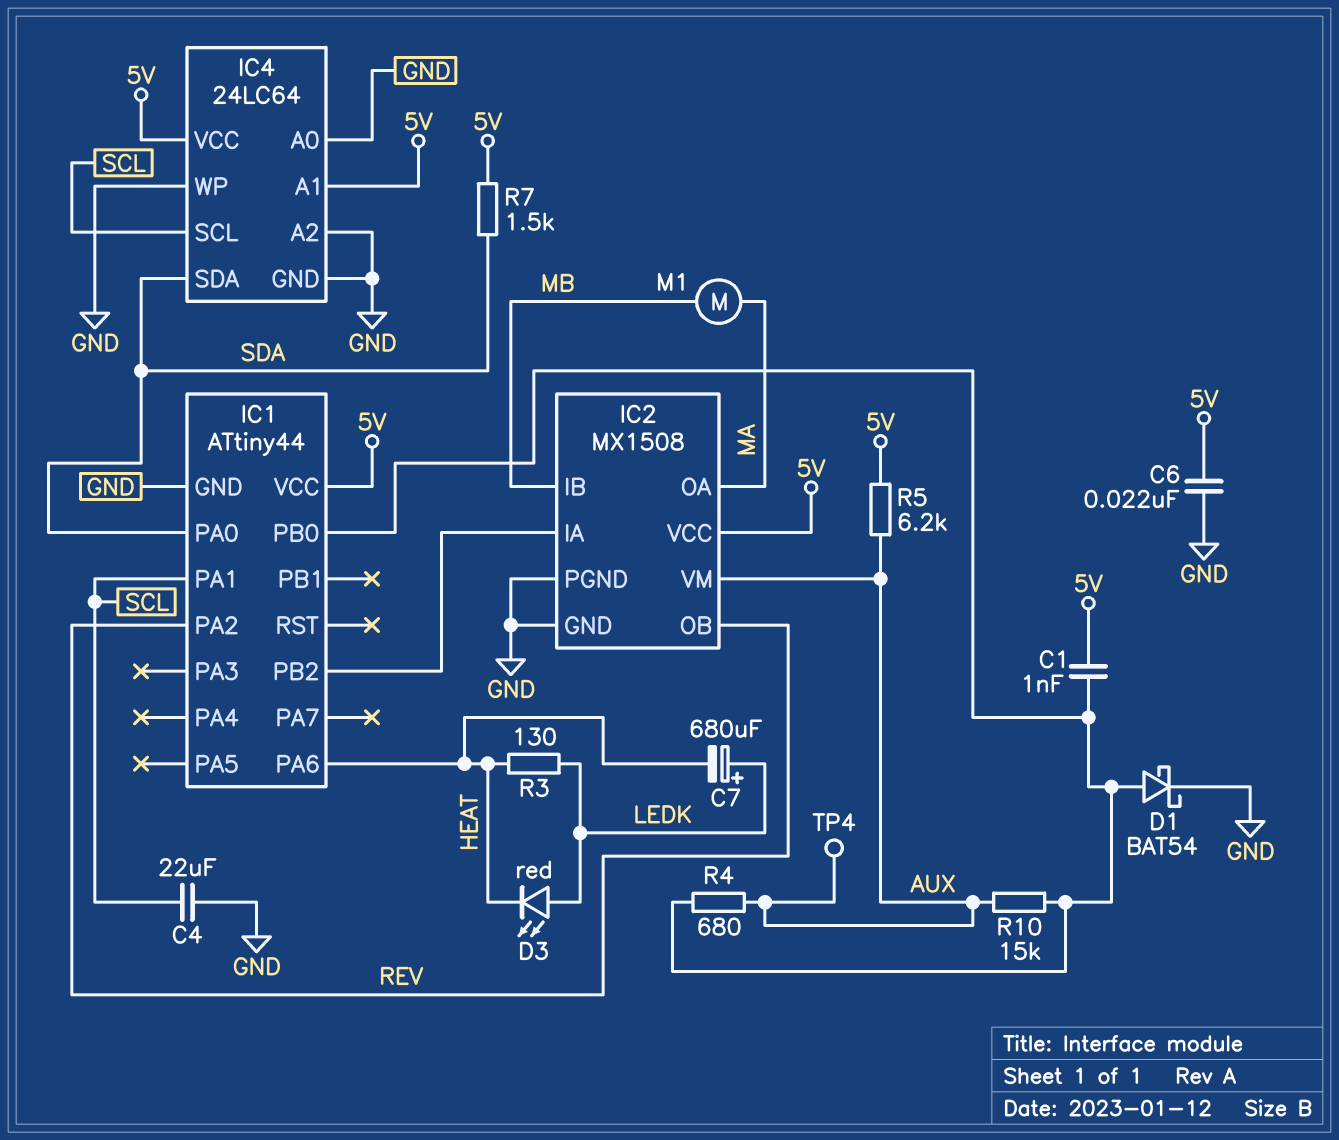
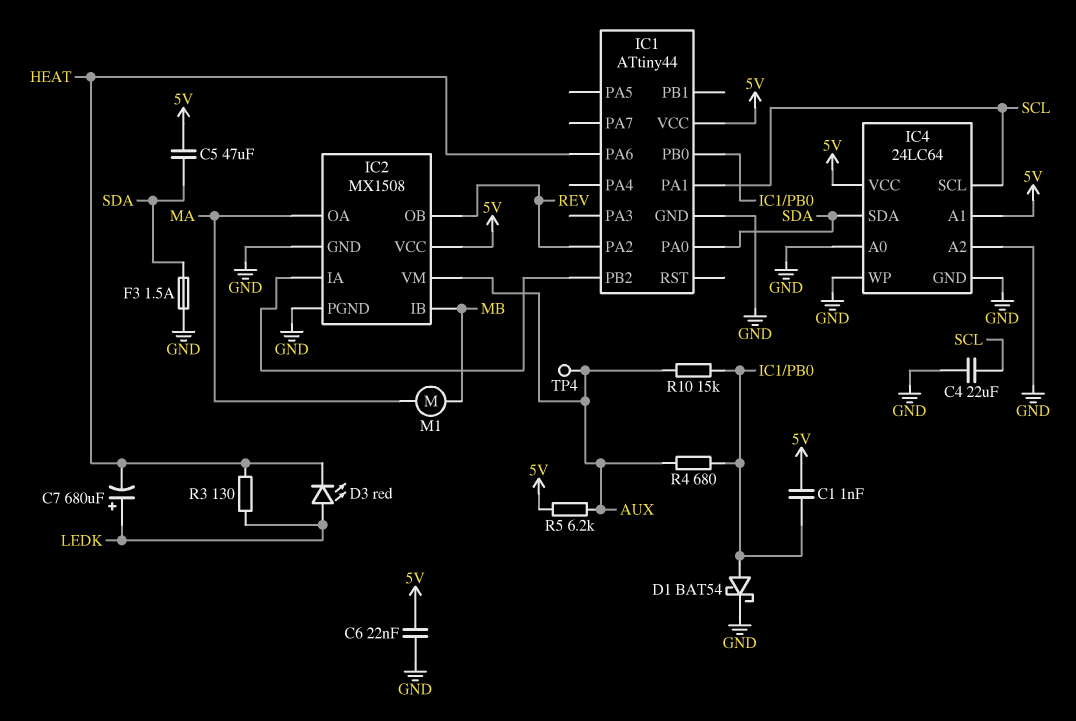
C5: none -> 47uF (5V, SDA)
F3: none -> 1.5A (GND, SDA)
R7: 1.5k (5V, SDA) -> none

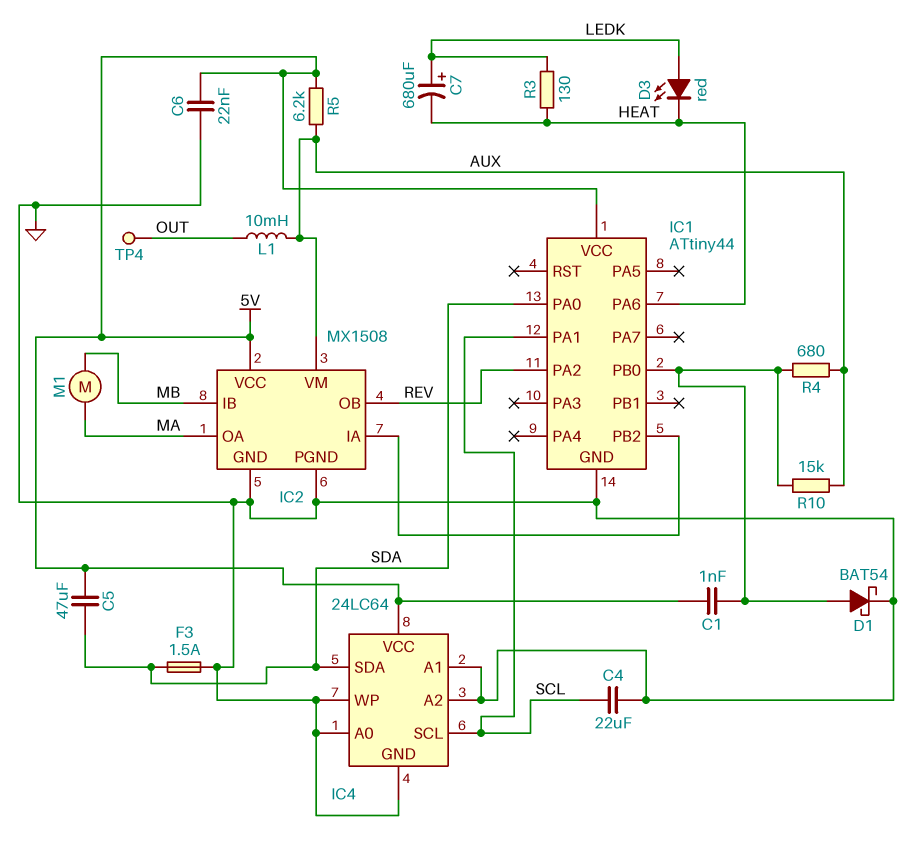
IC4 pin A1: 5V -> GND
L1: none -> 10mH (AUX, OUT)
TP4: test point (AUX) -> test point (OUT)

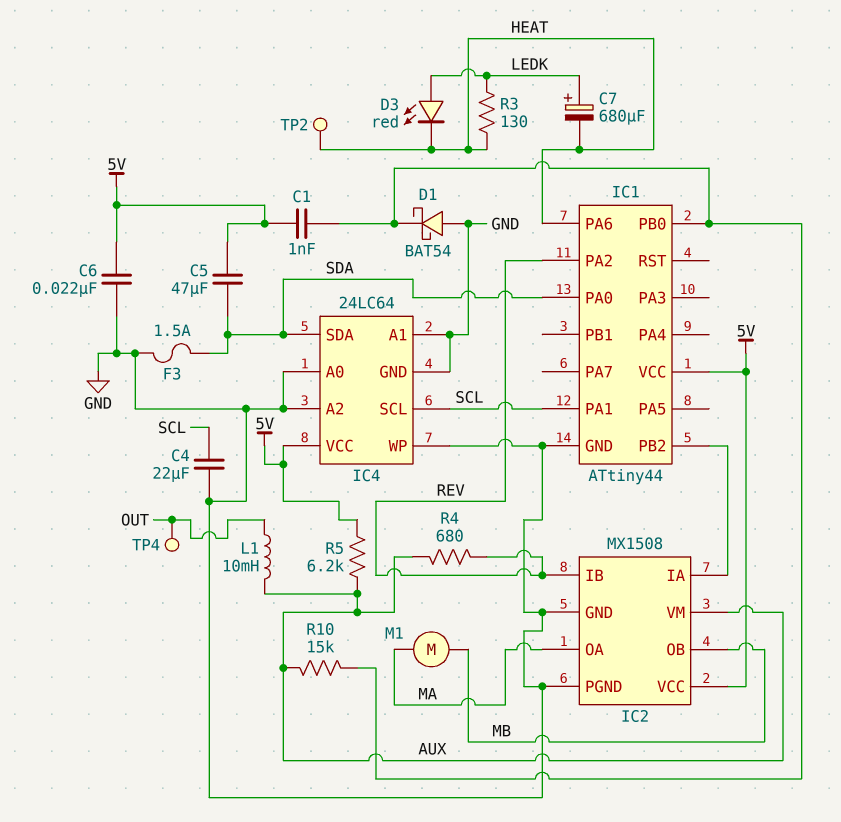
D1: schottky BAT54 (A IC1/PB0, K GND) -> schottky BAT54 (A GND, K IC1/PB0)
IC2 pin IB: MB -> REV
IC2 pin OB: REV -> MB
R4: 680 (AUX, IC1/PB0) -> 680 (AUX, REV)
TP2: none -> test point (HEAT)

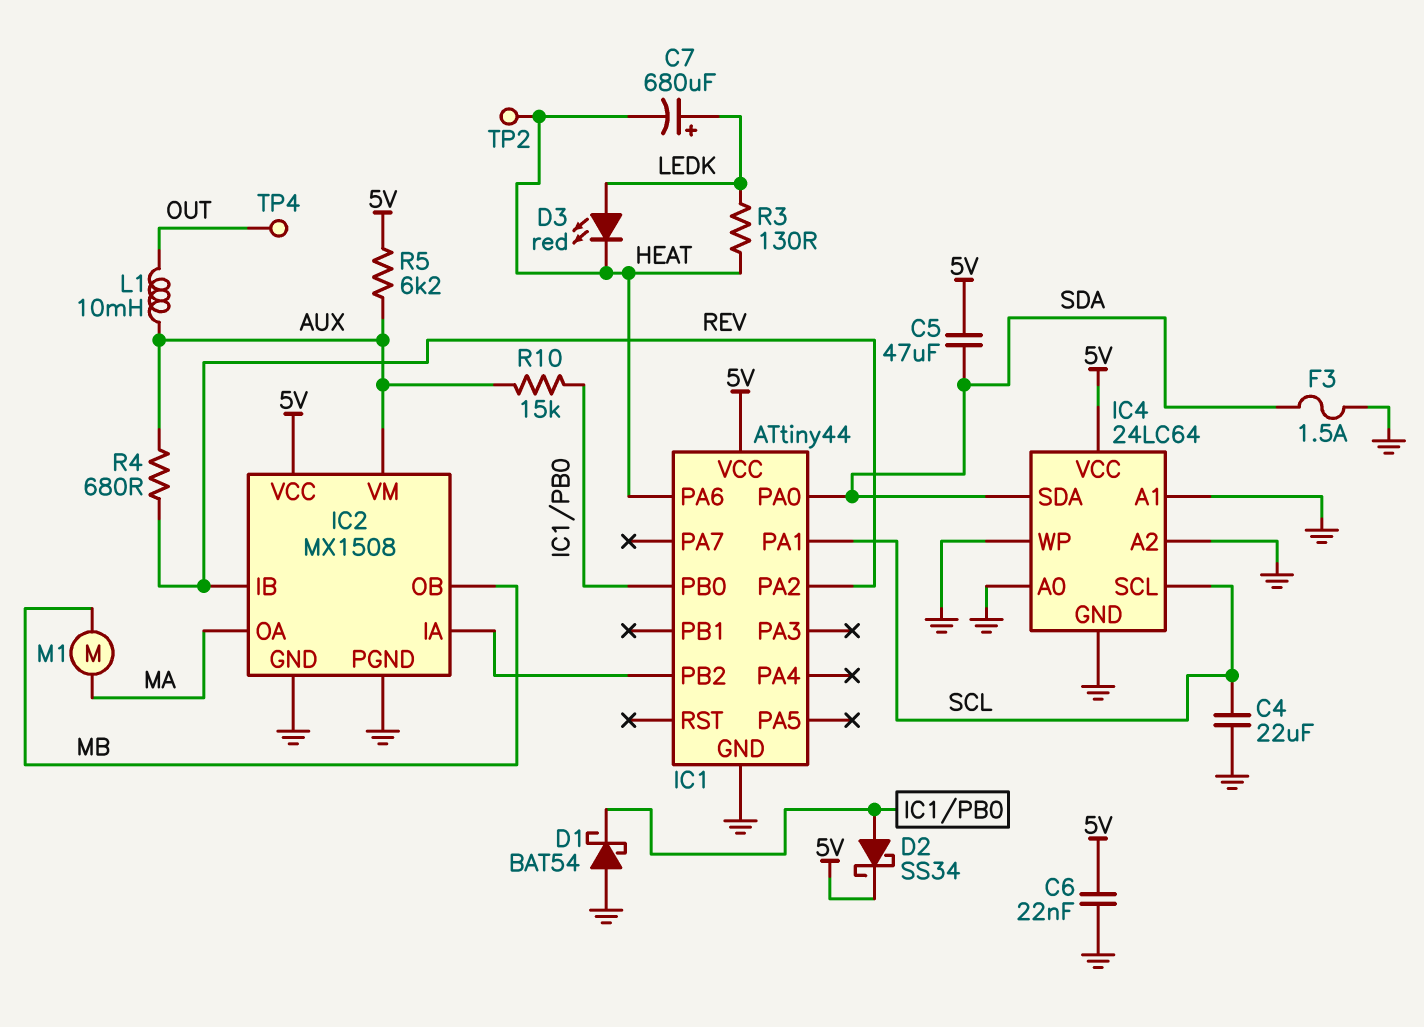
C1: 1nF (5V, IC1/PB0) -> none
D2: none -> schottky SS34 (A IC1/PB0, K 5V)

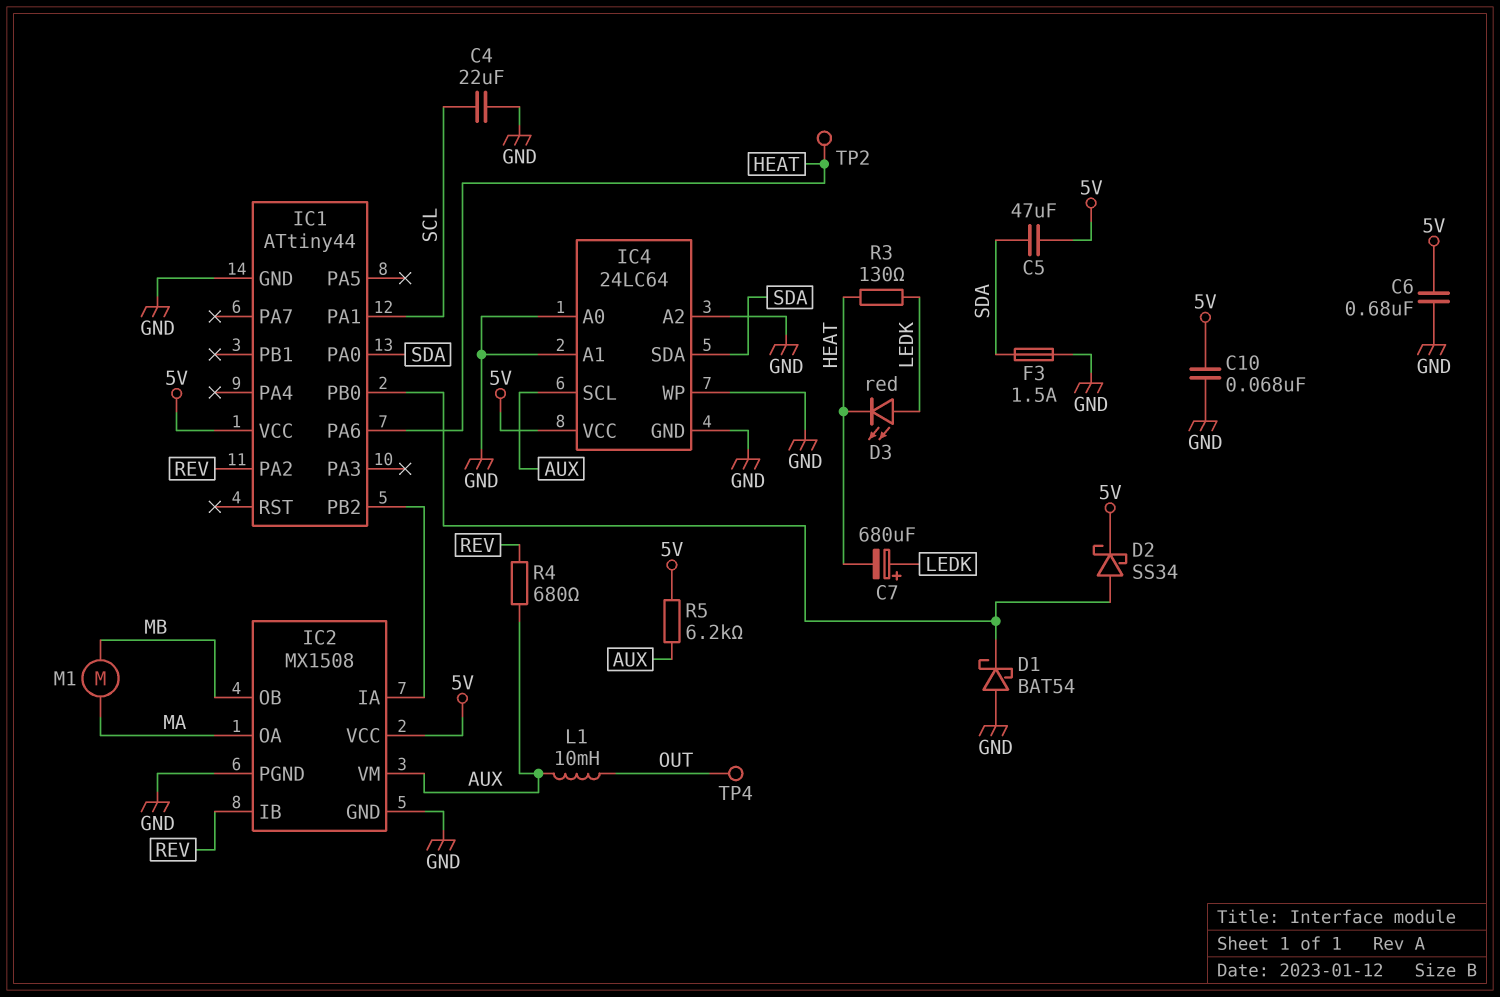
C6: 22nF (5V, GND) -> 680nF (5V, GND)
C10: none -> 68nF (5V, GND)
IC4 pin SCL: SCL -> AUX
R10: 15k (AUX, IC1/PB0) -> none

